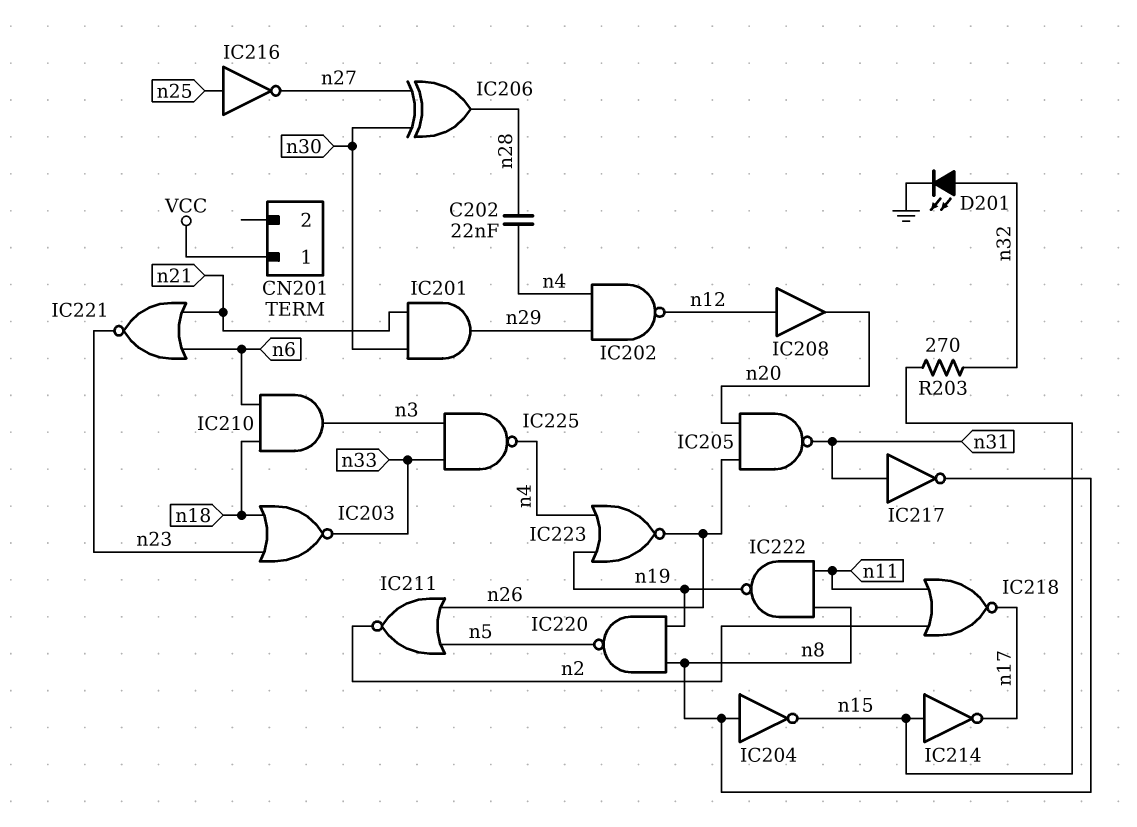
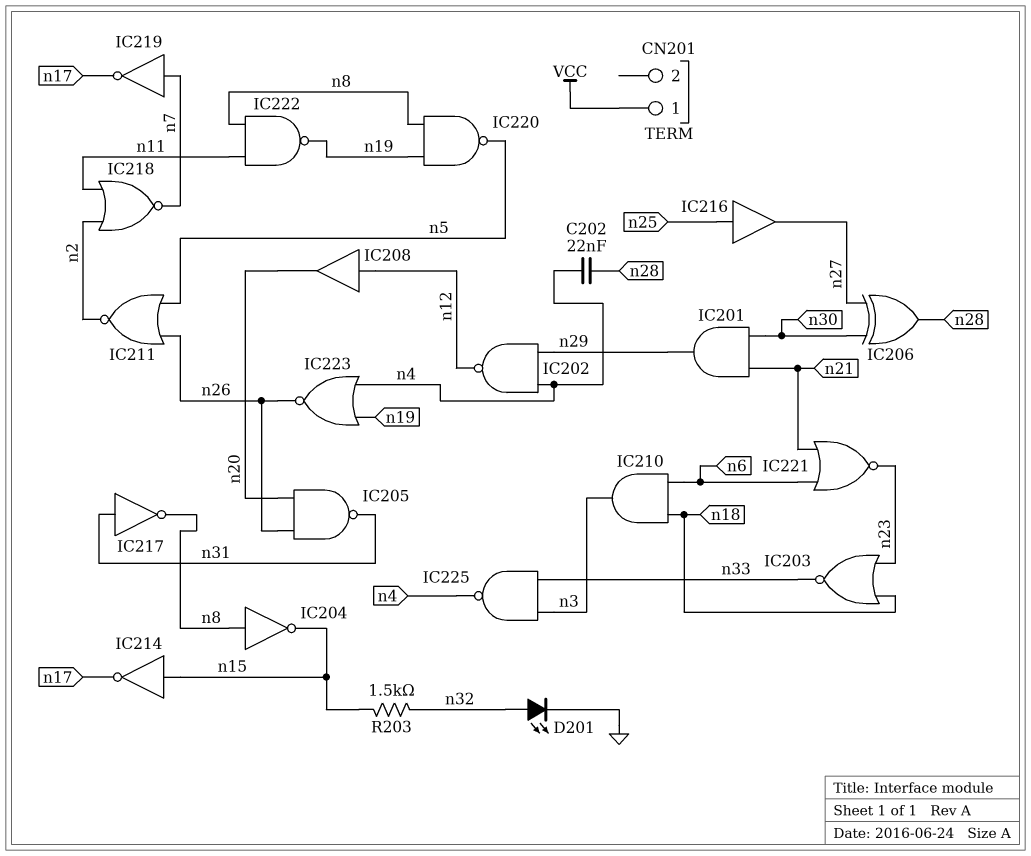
IC216: NOT (in n25, out n27) -> buffer (in n25, out n27)
IC218: NOR (in n2, in n11, out n17) -> NOR (in n2, in n11, out n7)
IC219: none -> NOT (in n7, out n17)
R203: 270 (n15, n32) -> 1.5k (n15, n32)

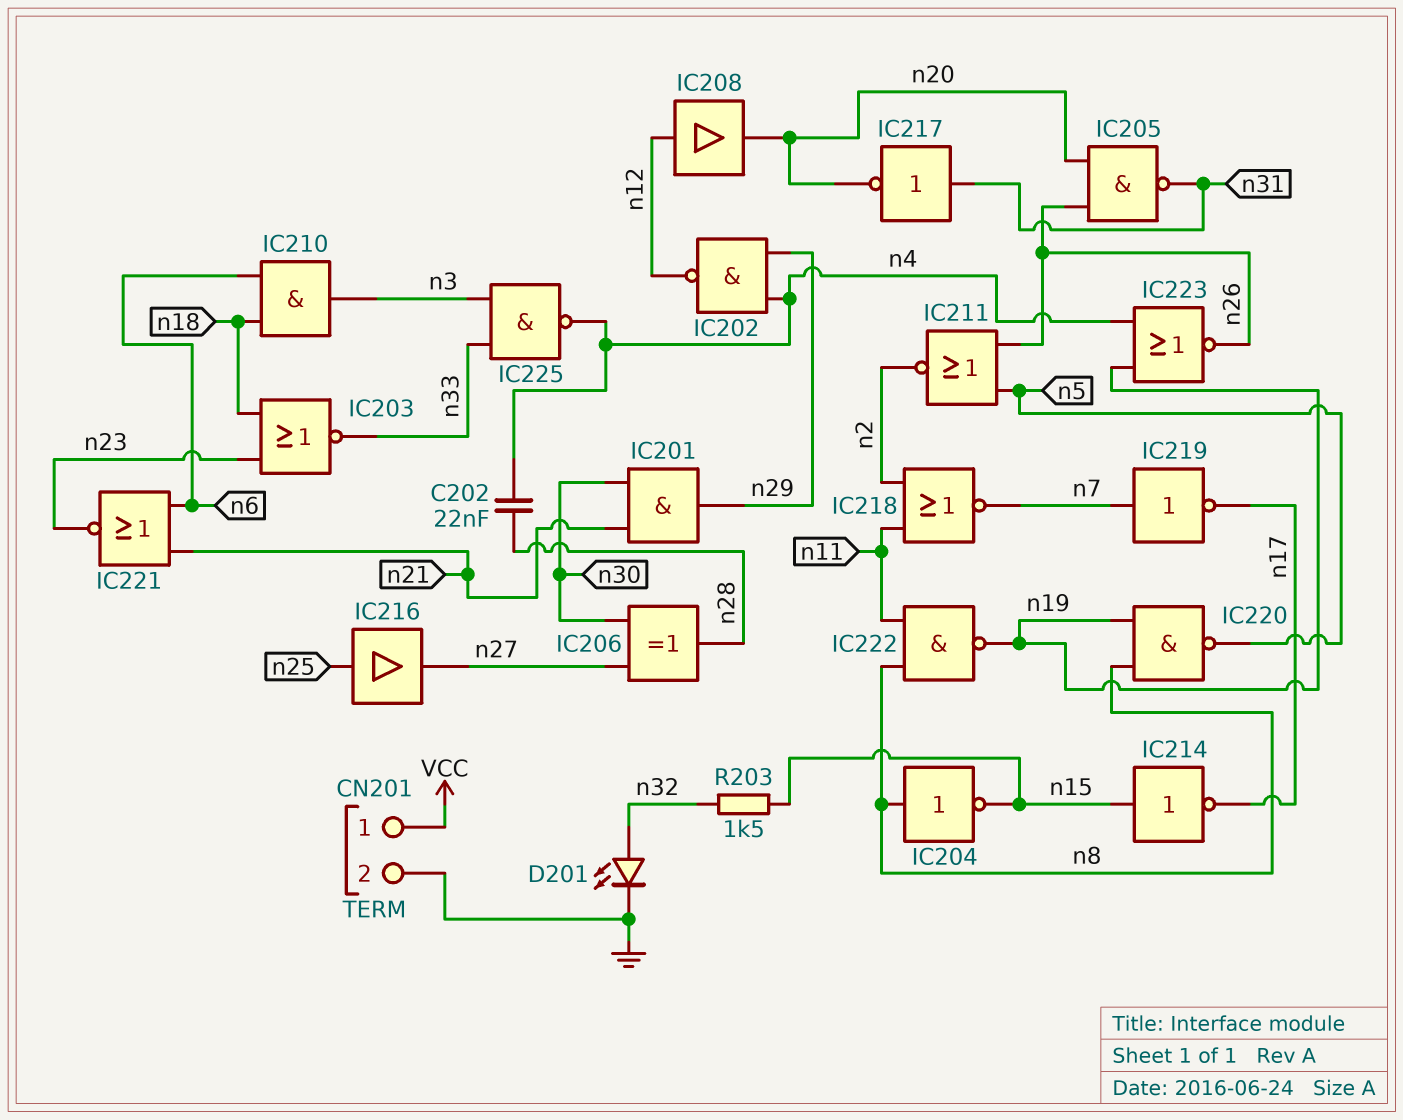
CN201 pin 2: none -> GND
IC217: NOT (in n31, out n8) -> NOT (in n31, out n20)

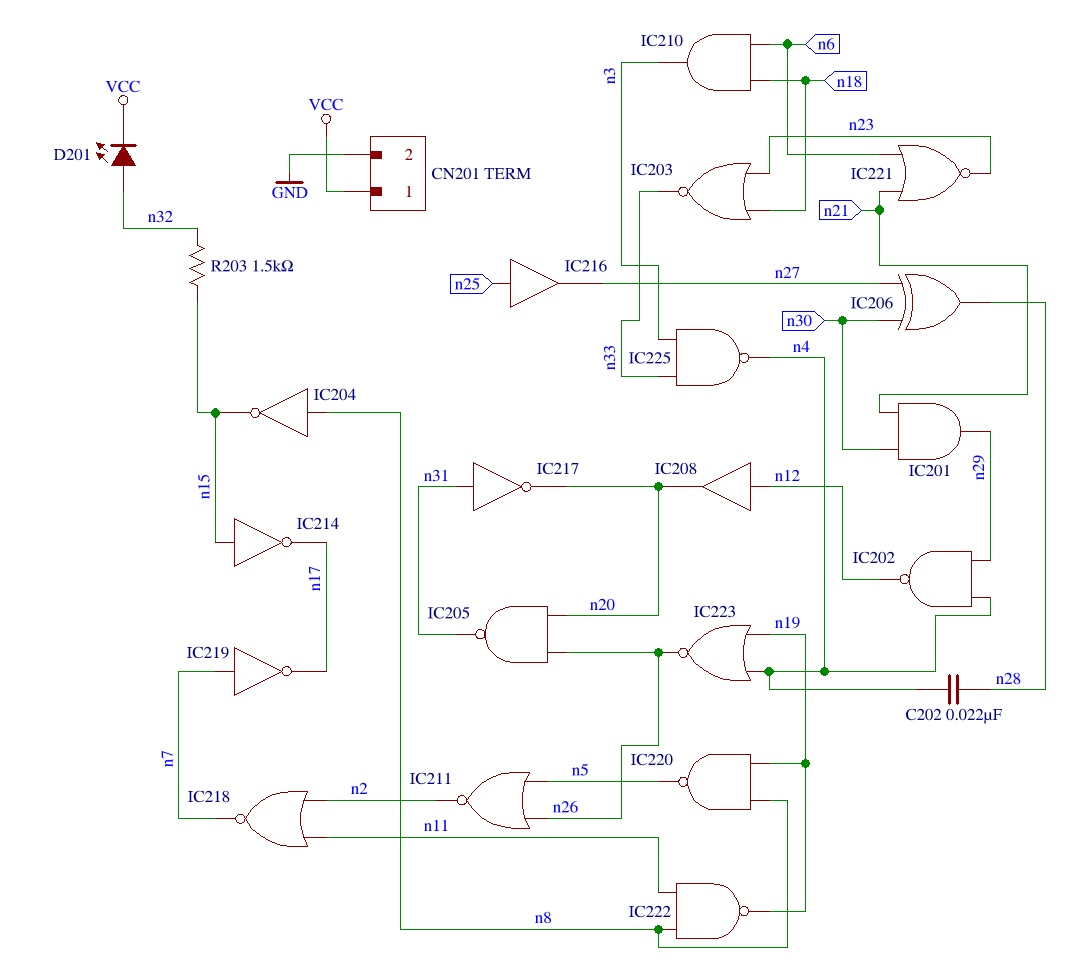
D201: LED (A n32, K GND) -> LED (A n32, K VCC)

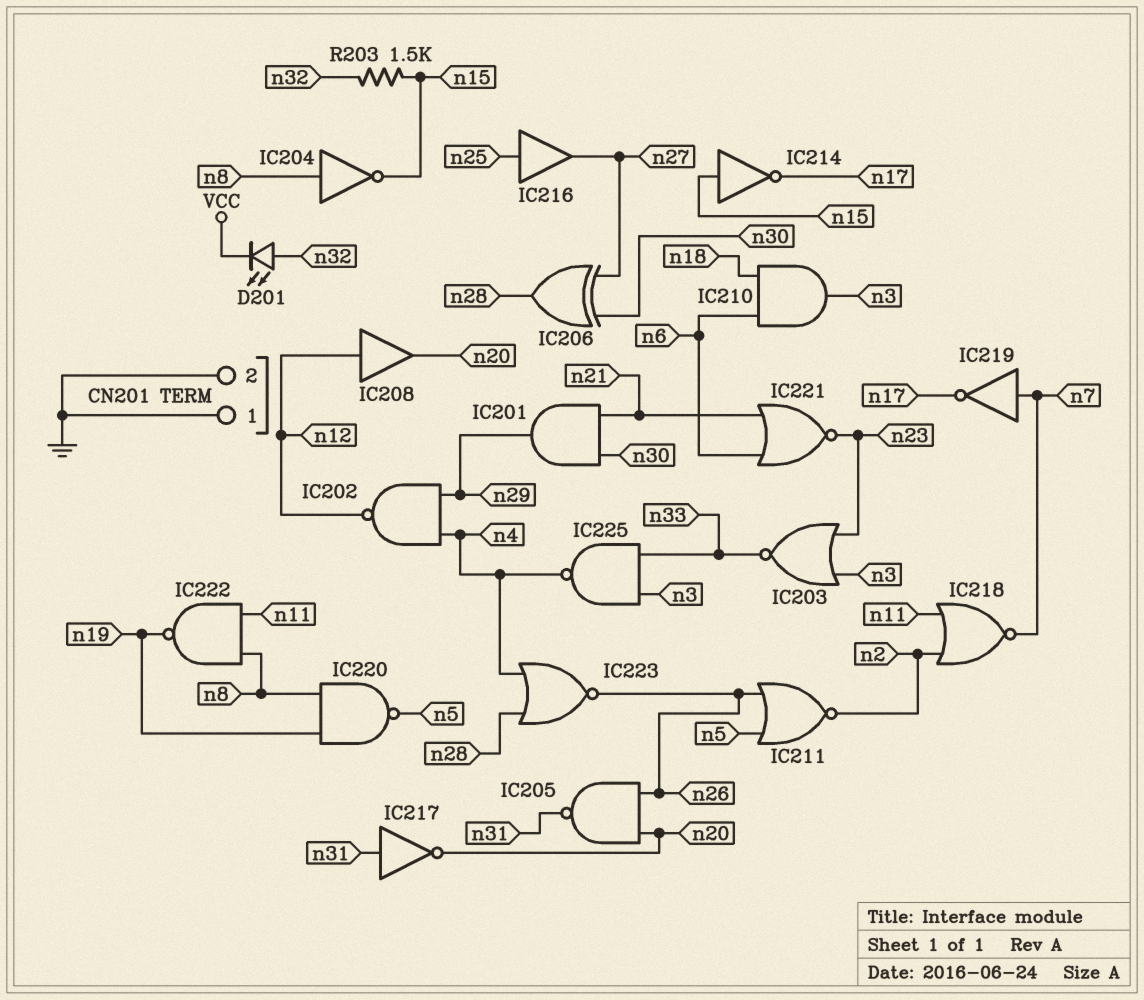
C202: 22nF (n4, n28) -> none
CN201 pin 1: VCC -> GND
IC203: NOR (in n18, in n23, out n33) -> NOR (in n3, in n23, out n33)
IC223: NOR (in n4, in n19, out n26) -> NOR (in n4, in n28, out n26)

